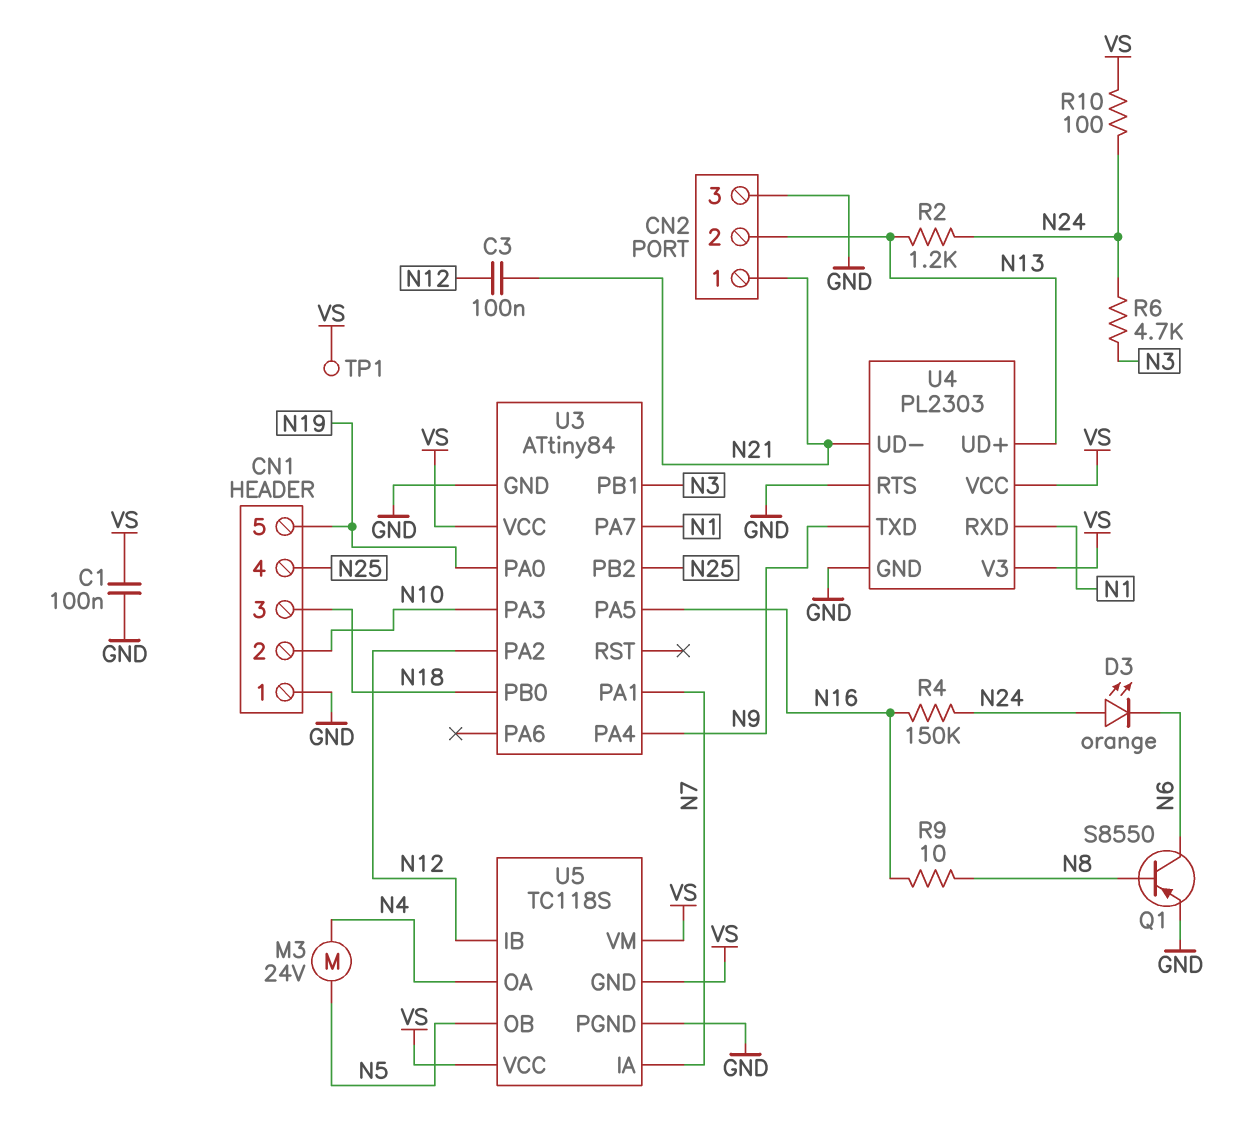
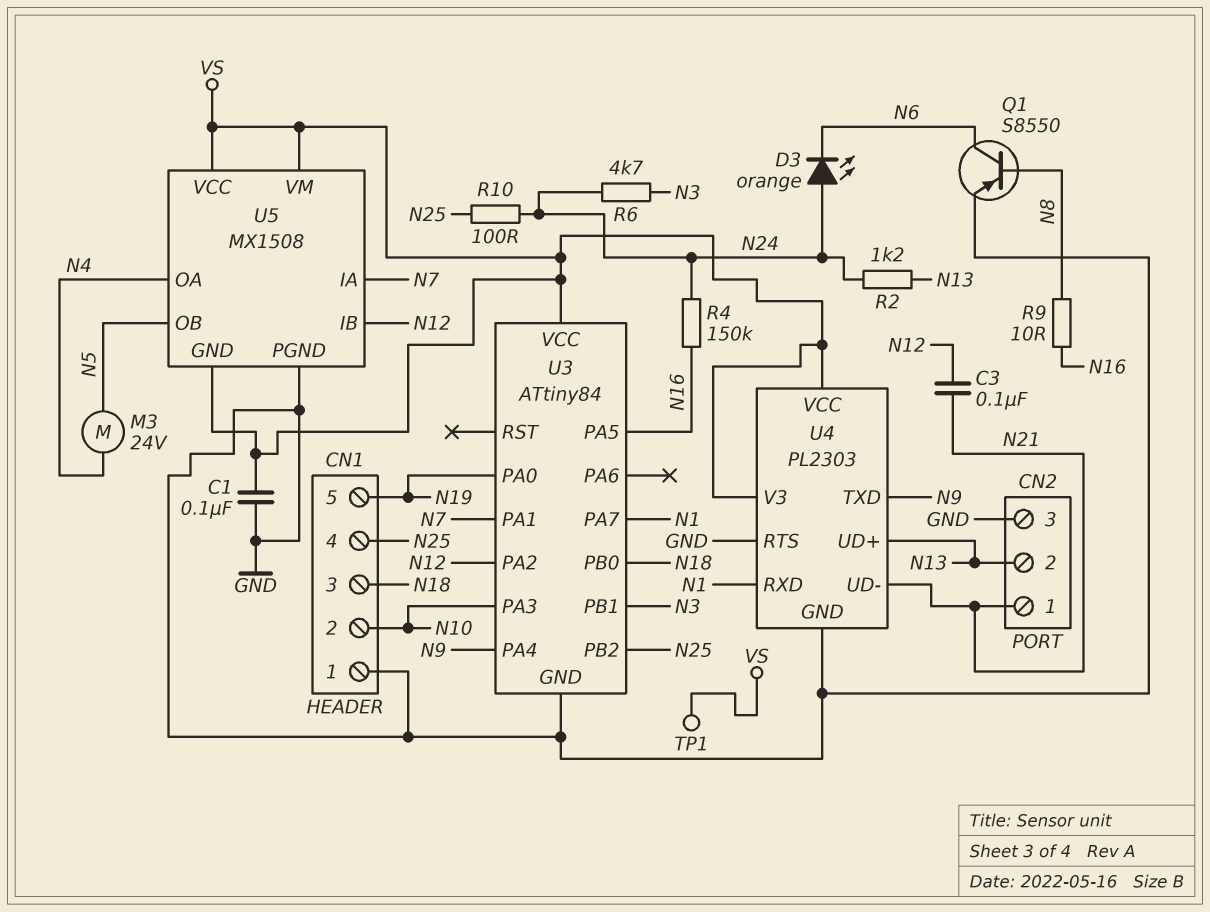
R10: 100 (N24, VS) -> 100 (N24, N25)
U5: TC118S -> MX1508

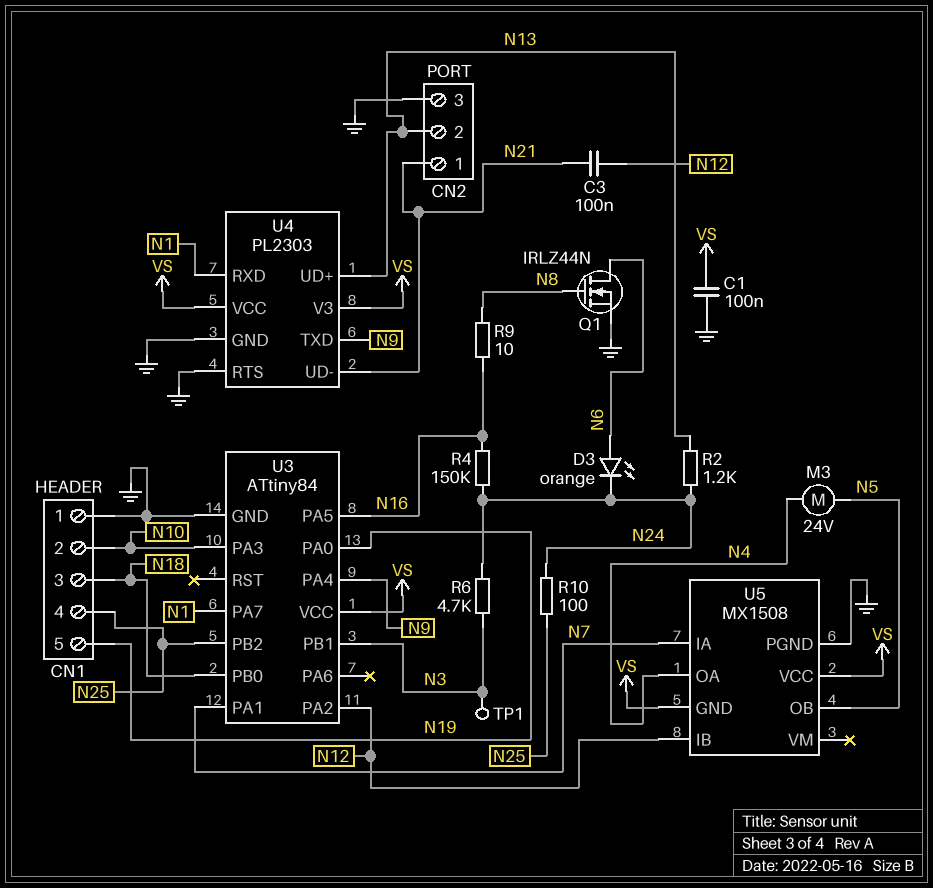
D3: LED orange (A N24, K N6) -> LED orange (A N6, K N24)
Q1: PNP S8550 (B N8, C N6, E GND) -> NMOS IRLZ44N (G N8, D N6, S GND)
TP1: test point (VS) -> test point (N3)
U5 pin VM: VS -> none

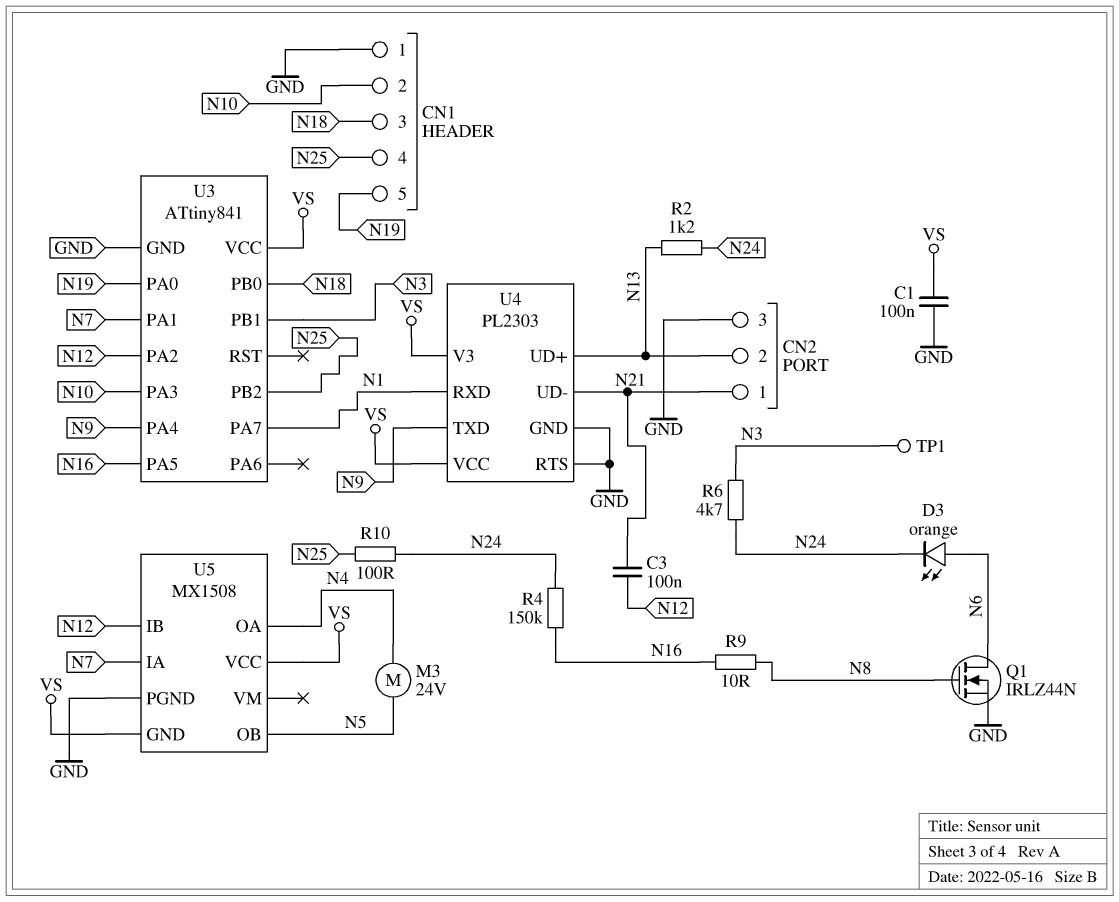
U3: ATtiny84 -> ATtiny841

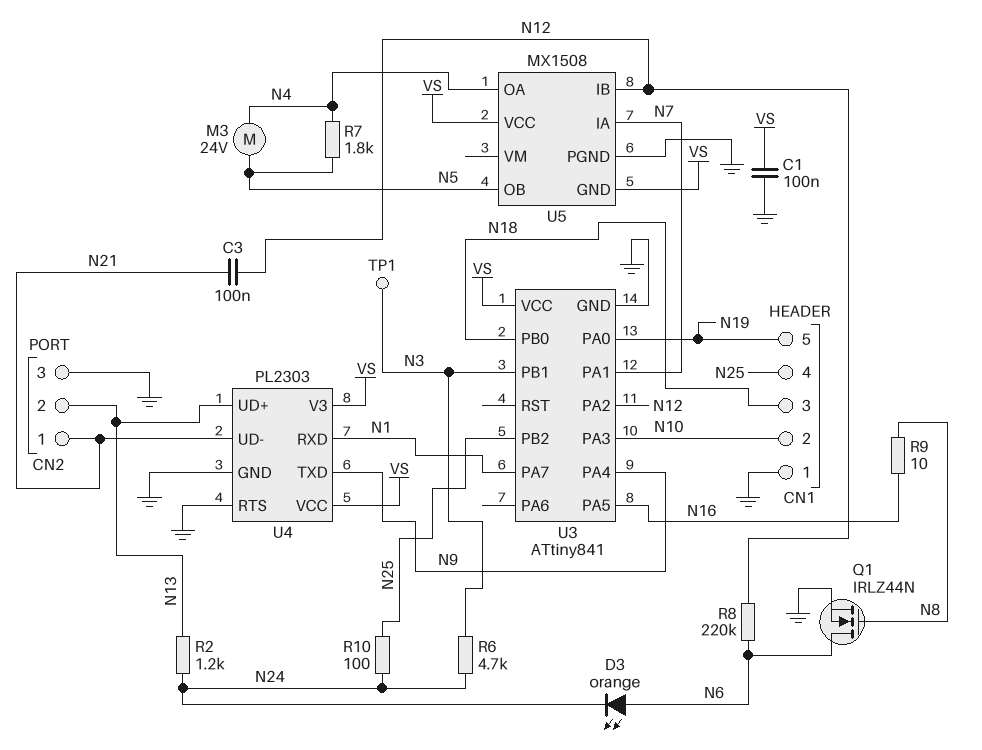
R4: 150k (N16, N24) -> none
R7: none -> 1.8k (N4, N5)
R8: none -> 220k (N6, N12)

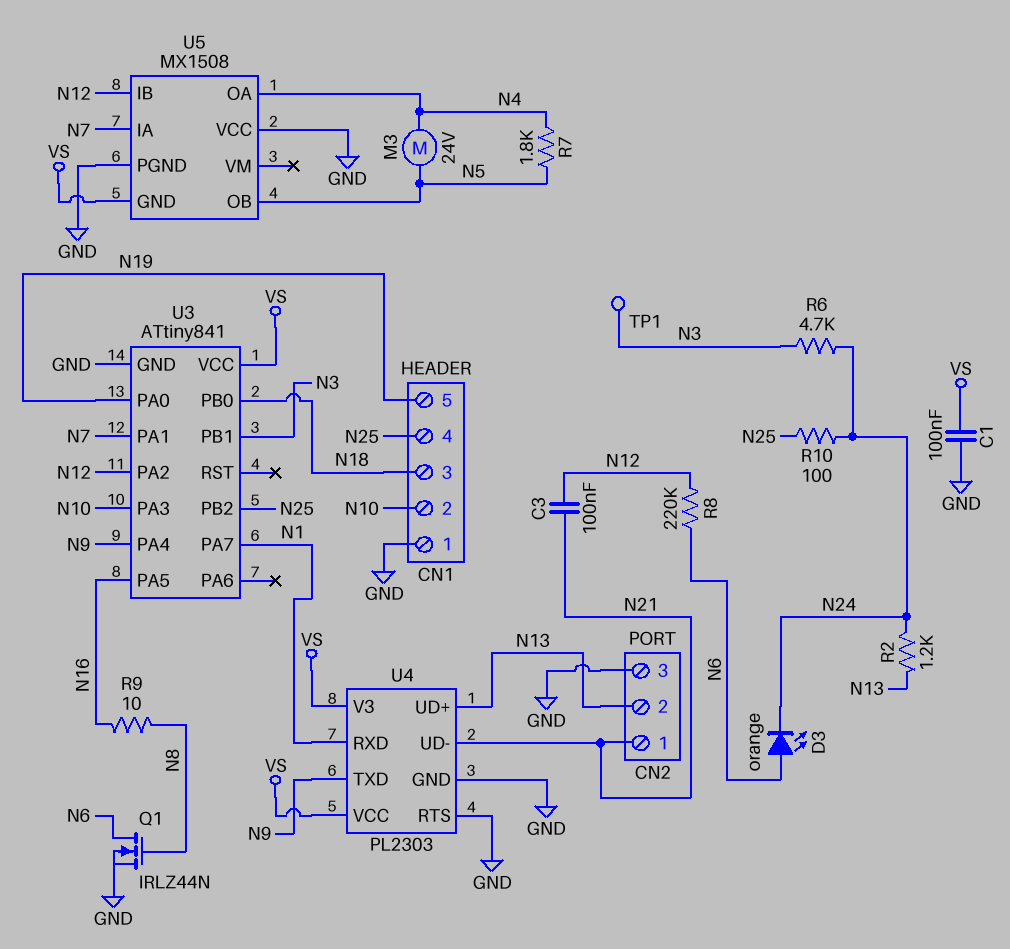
U5 pin VCC: VS -> GND

